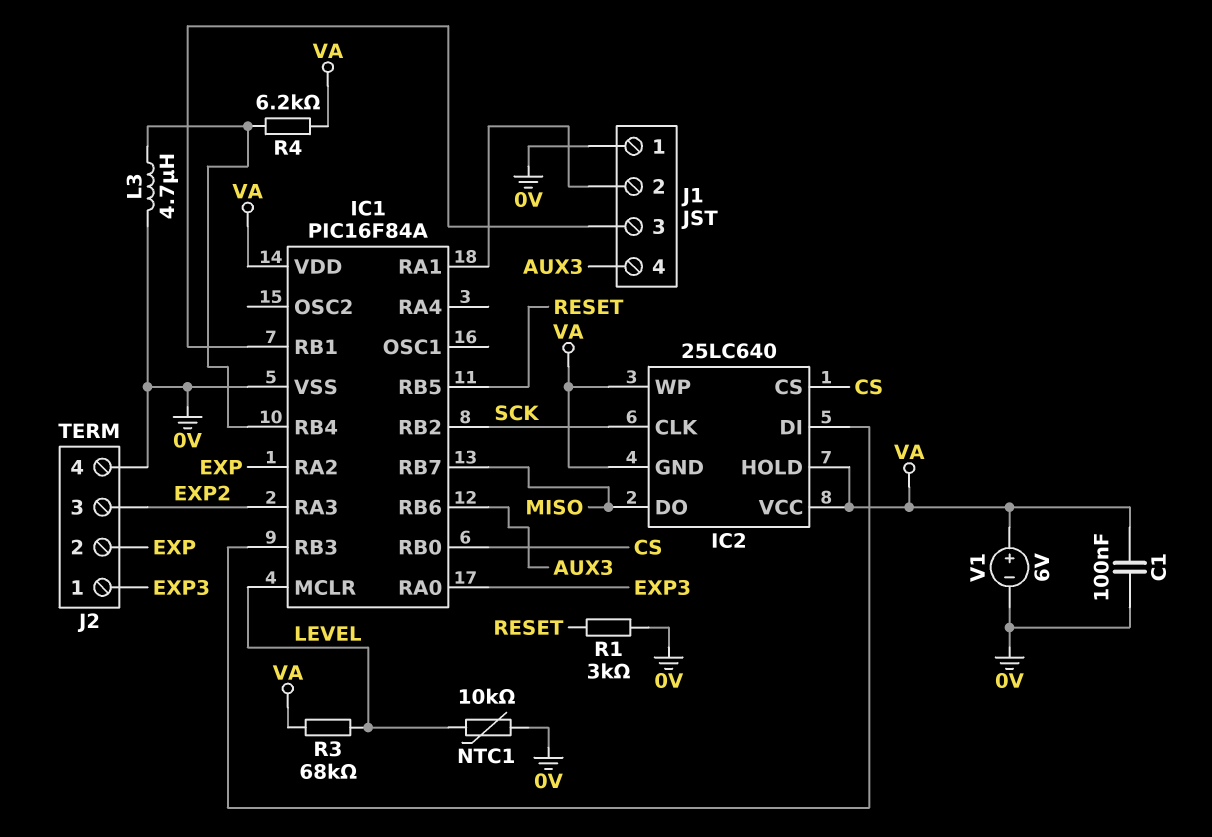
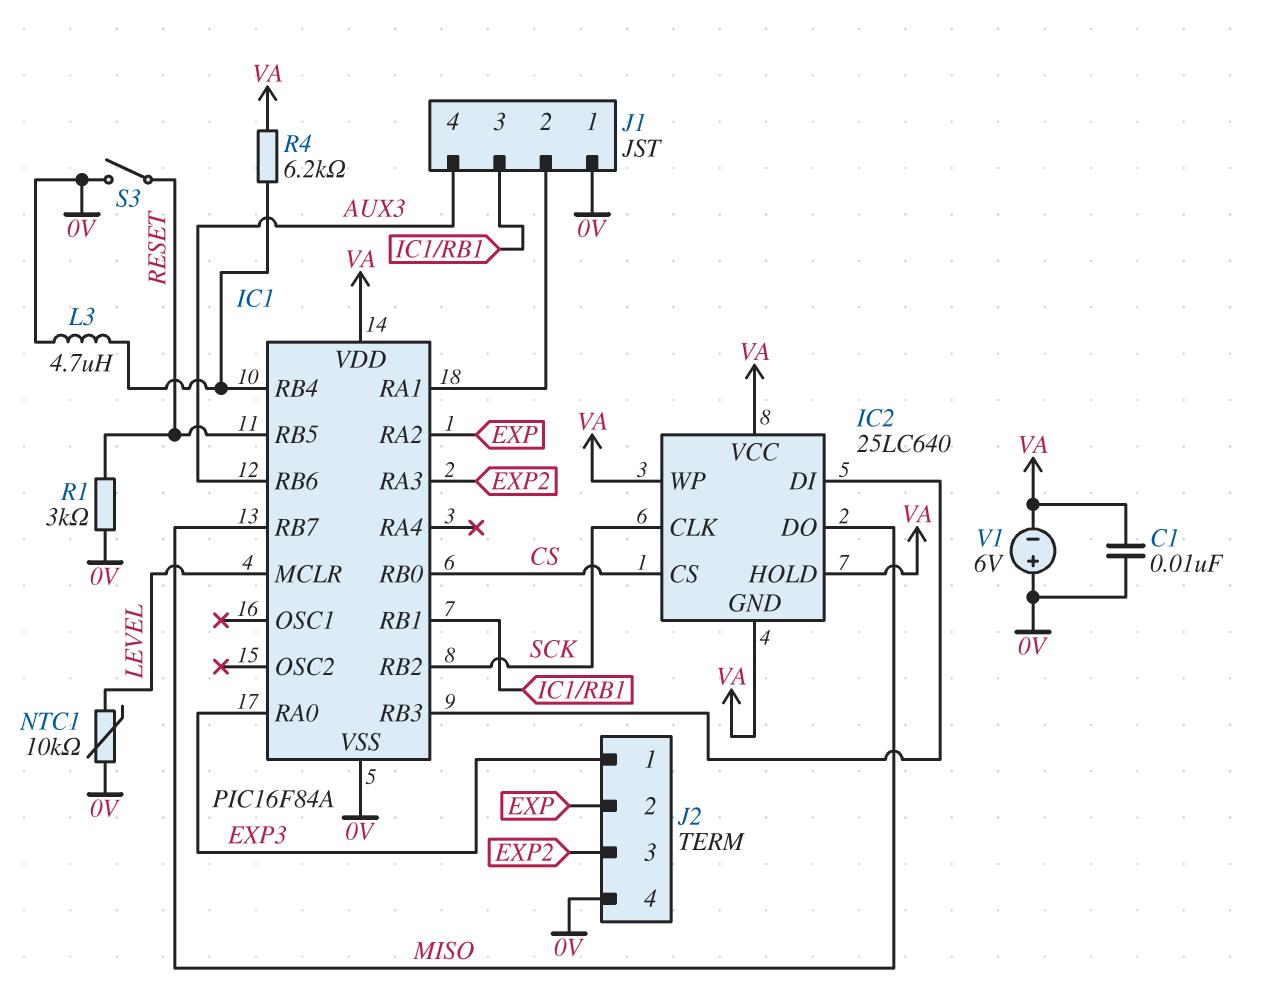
C1: 100nF (0V, VA) -> 10nF (0V, VA)
R3: 68k (LEVEL, VA) -> none
S3: none -> switch (0V, RESET)
V1: 6V (plus VA, minus 0V) -> 6V (plus 0V, minus VA)

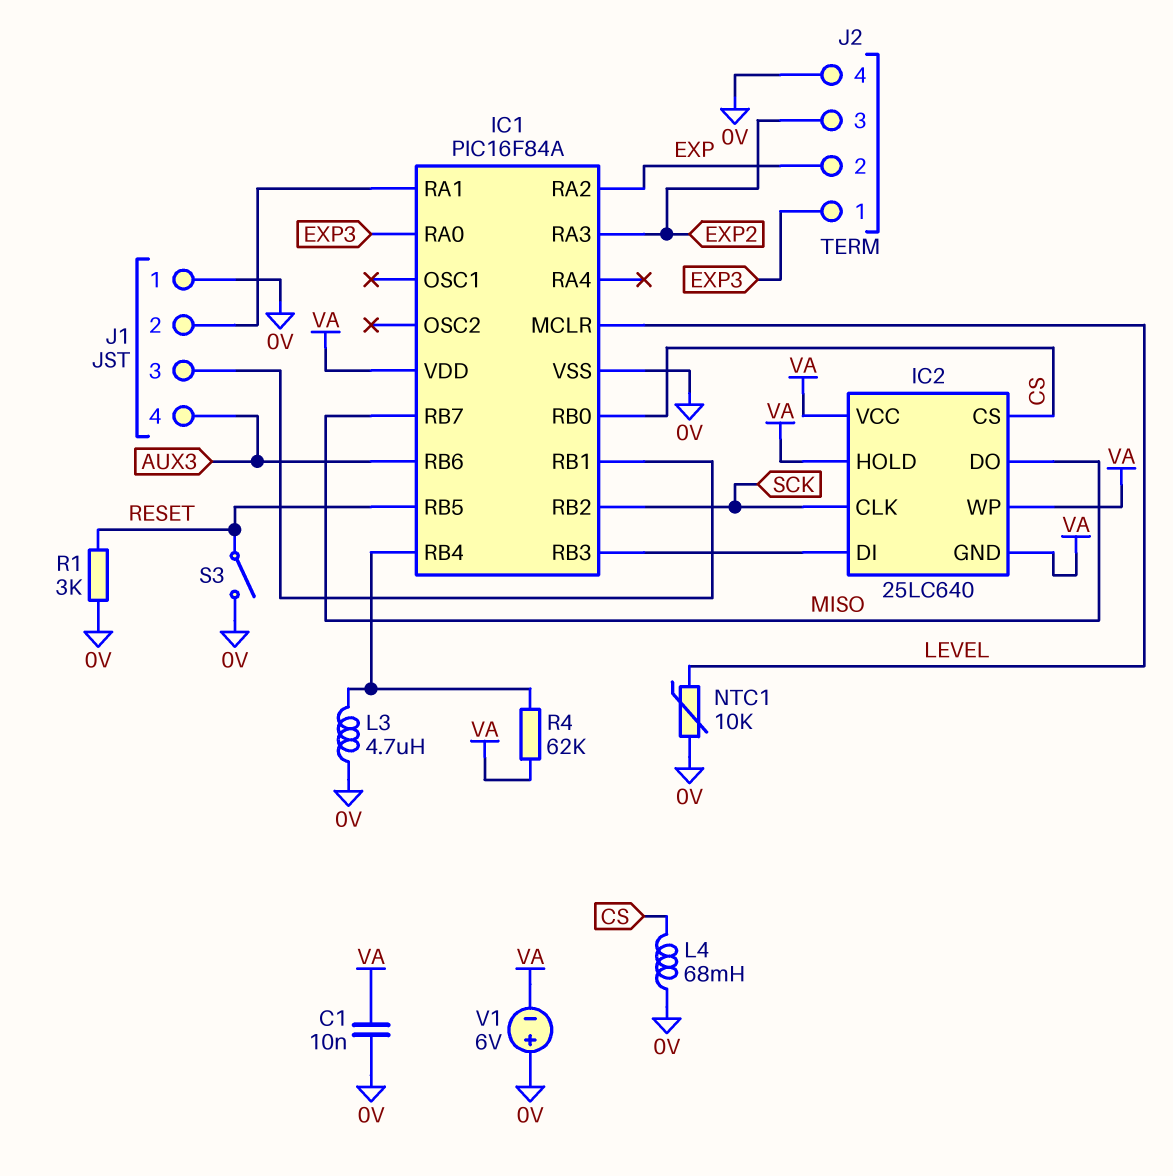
L4: none -> 68mH (0V, CS)
R4: 6.2k (IC1/RB4, VA) -> 62k (IC1/RB4, VA)

